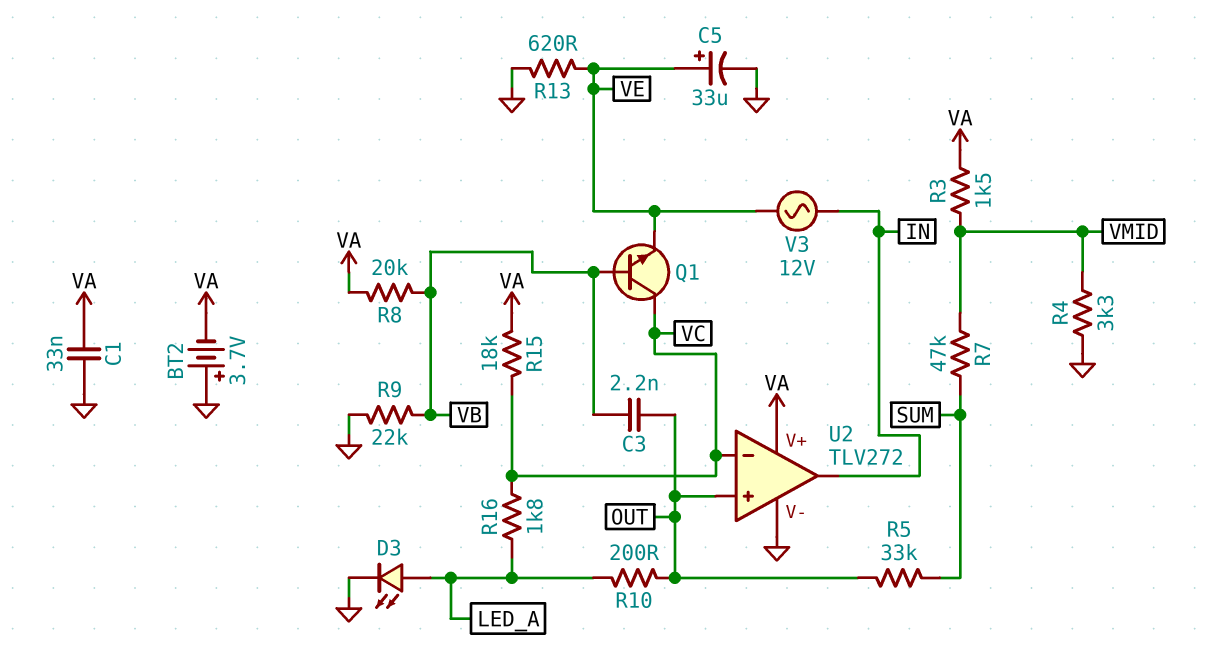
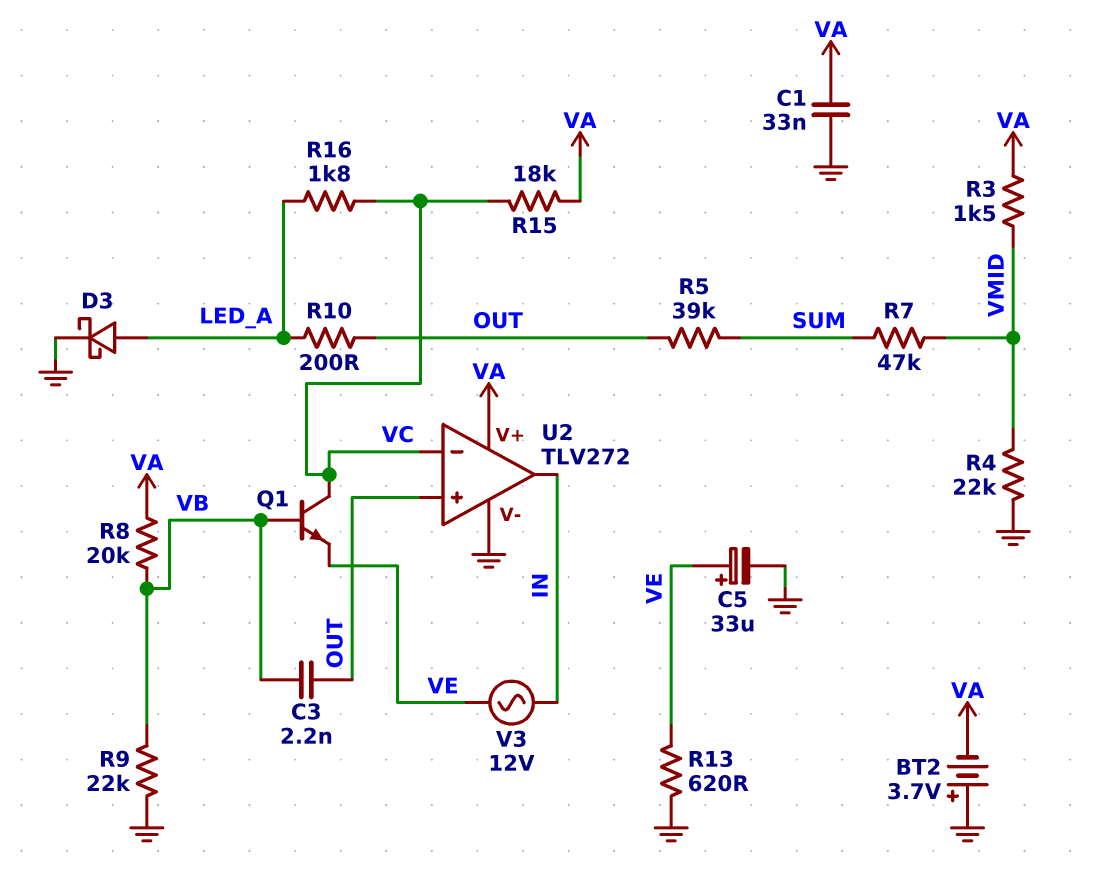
D3: LED (A LED_A, K GND) -> schottky (A LED_A, K GND)
R4: 3.3k (GND, VMID) -> 22k (GND, VMID)
R5: 33k (OUT, SUM) -> 39k (OUT, SUM)

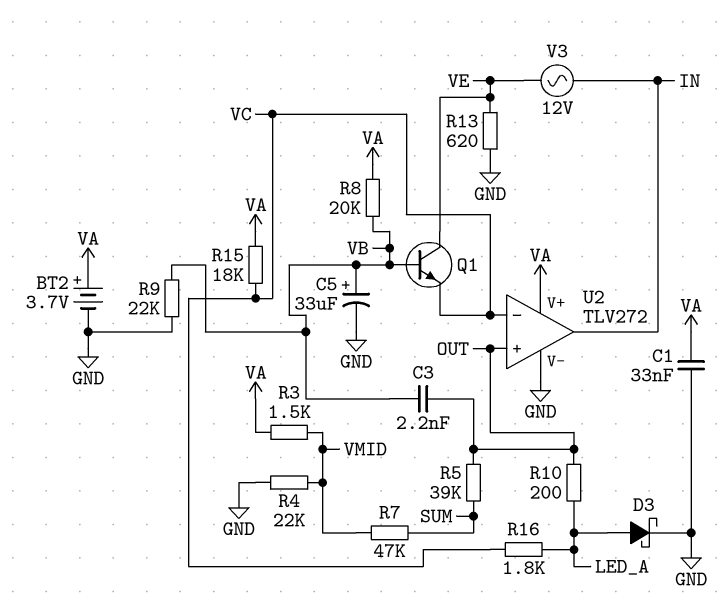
BT2: 3.7V (plus GND, minus VA) -> 3.7V (plus VA, minus GND)
C5: 33uF (plus VE, minus GND) -> 33uF (plus VB, minus GND)
Q1: NPN (B VB, C VC, E VE) -> NPN (B VB, C VE, E VC)

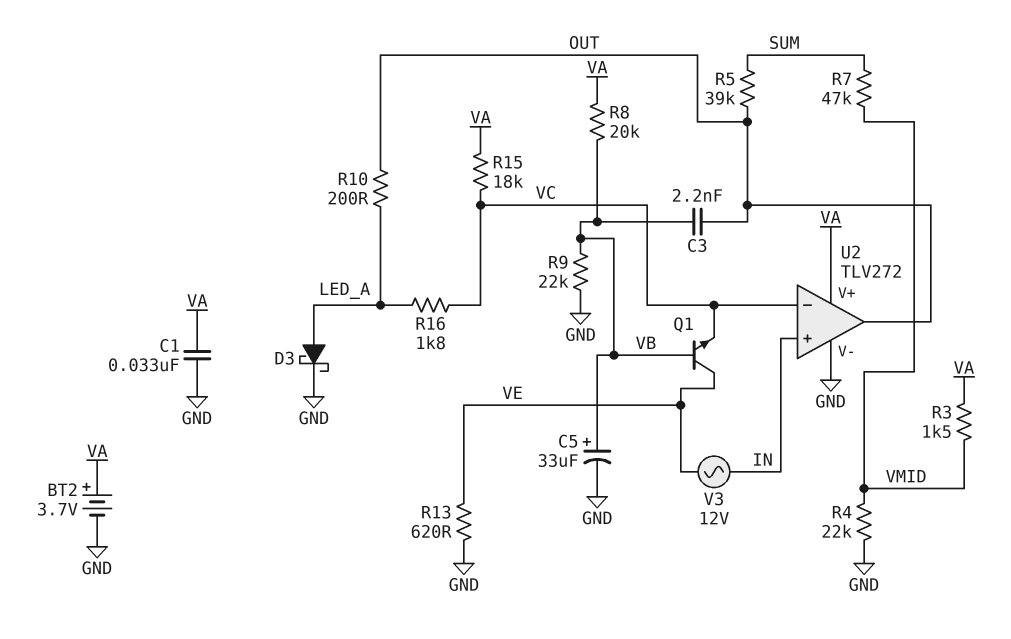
U2 pin in+: OUT -> IN
U2 pin out: IN -> OUT

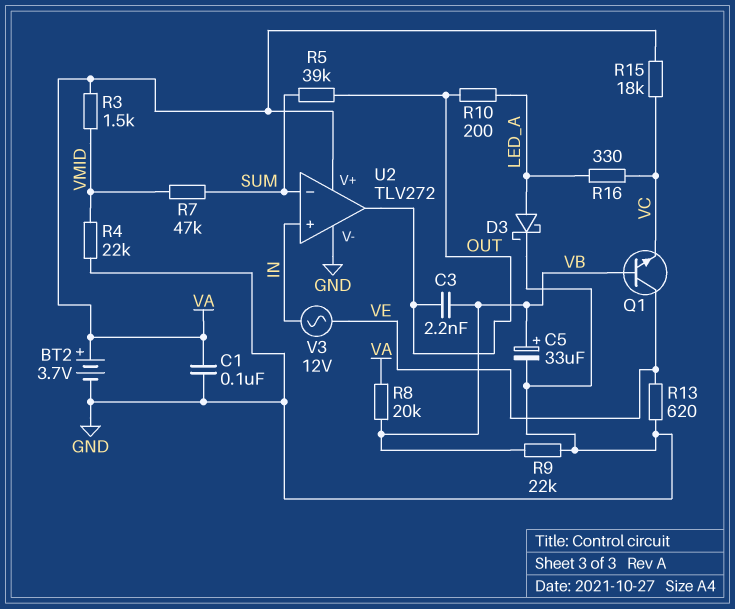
C1: 33nF (GND, VA) -> 100nF (GND, VA)
R16: 1.8k (LED_A, VC) -> 330 (LED_A, VC)
U2 pin in-: VC -> SUM

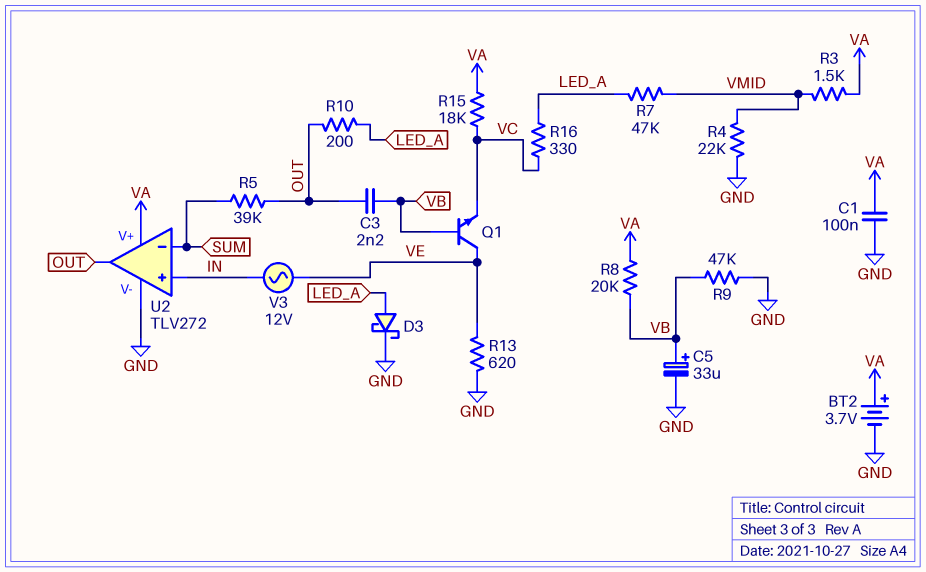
R7: 47k (SUM, VMID) -> 47k (LED_A, VMID)
R9: 22k (GND, VB) -> 47k (GND, VB)

